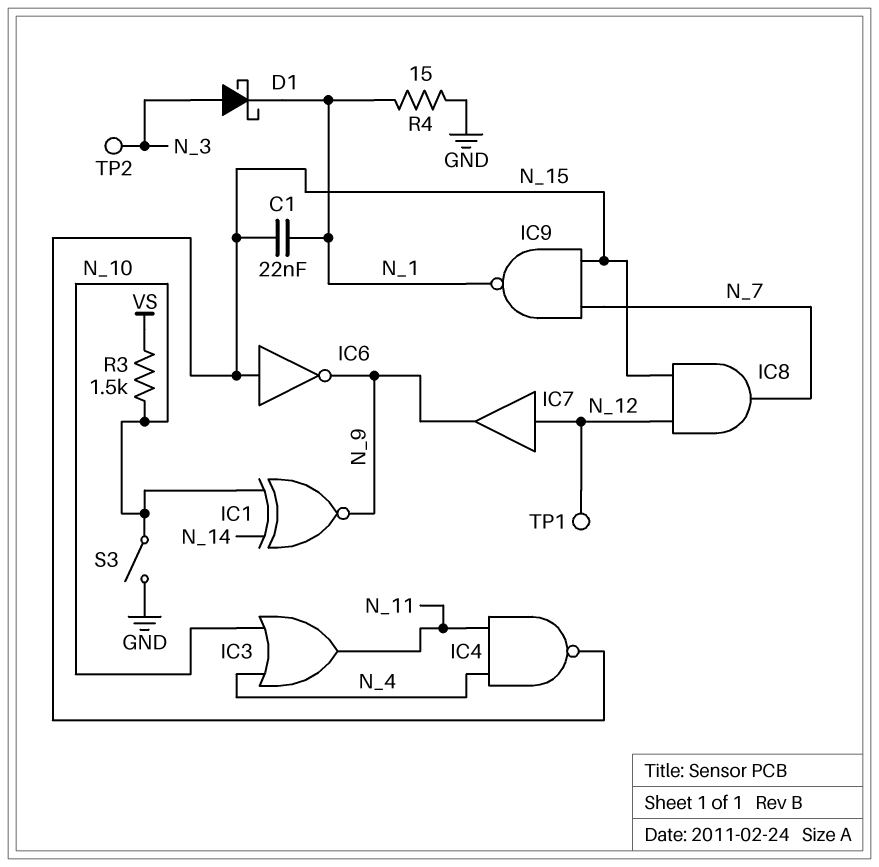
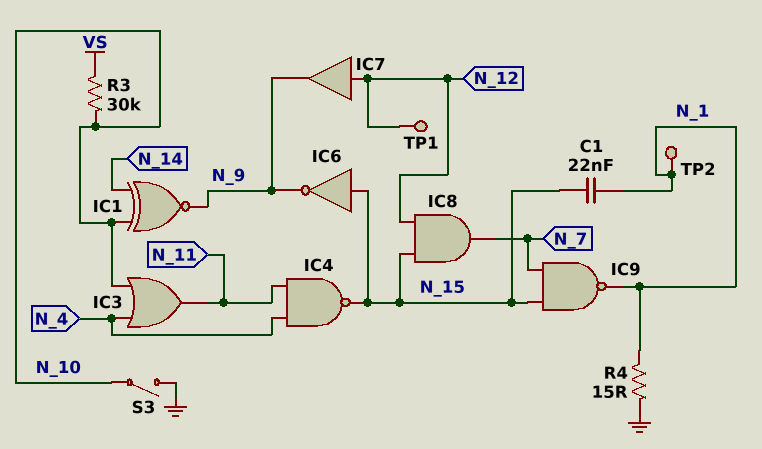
D1: schottky (A N_3, K N_1) -> none
R3: 1.5k (N_10, VS) -> 30k (N_10, VS)
TP2: test point (N_3) -> test point (N_1)

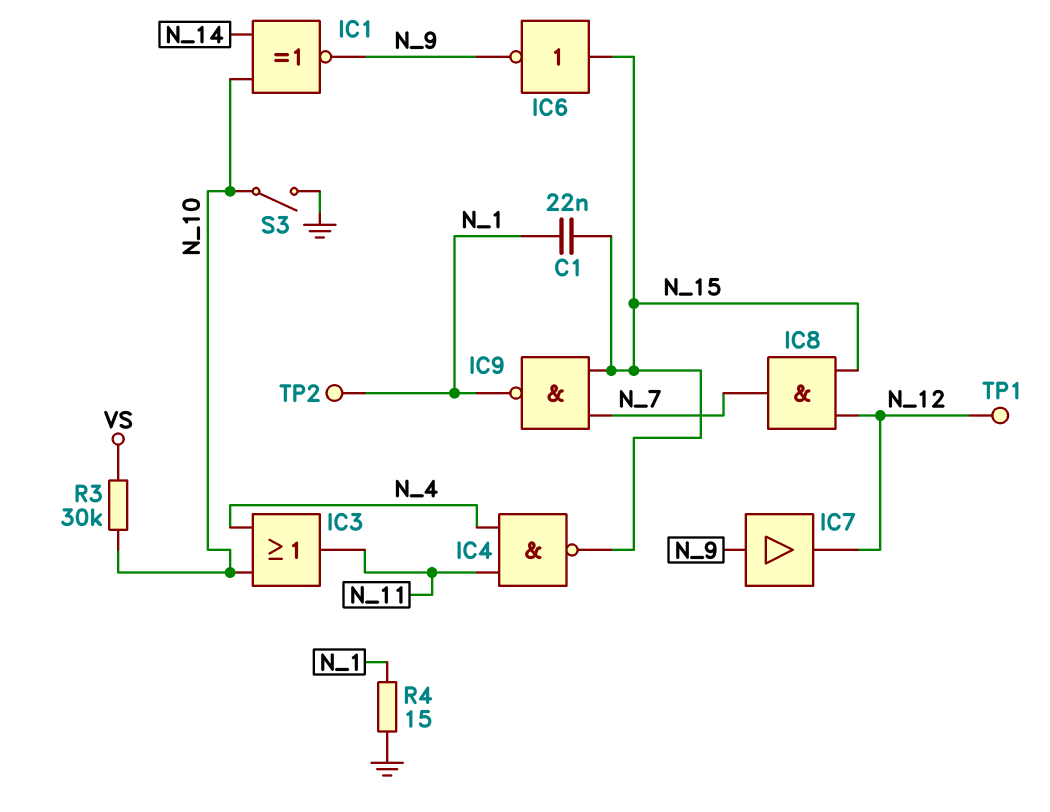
IC7: buffer (in N_12, out N_9) -> buffer (in N_9, out N_12)

